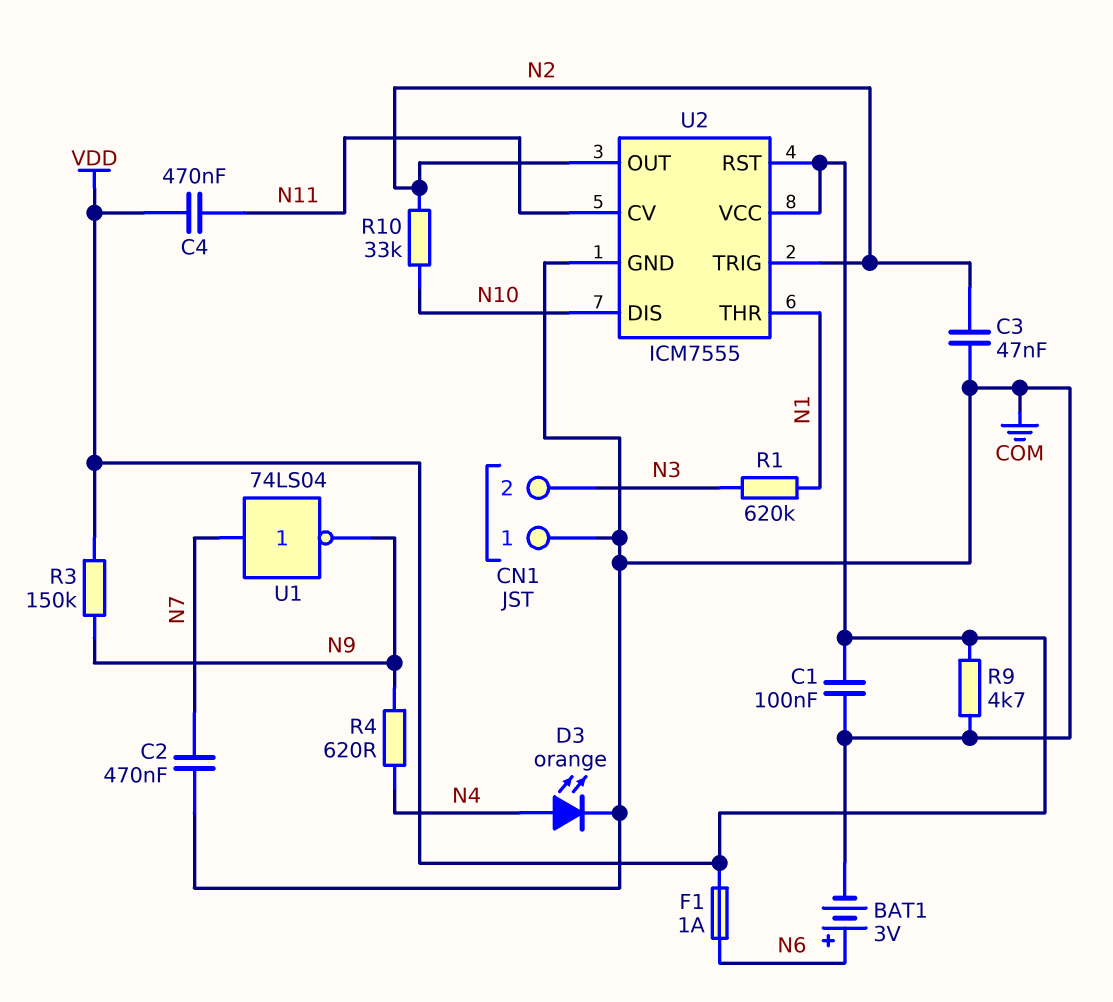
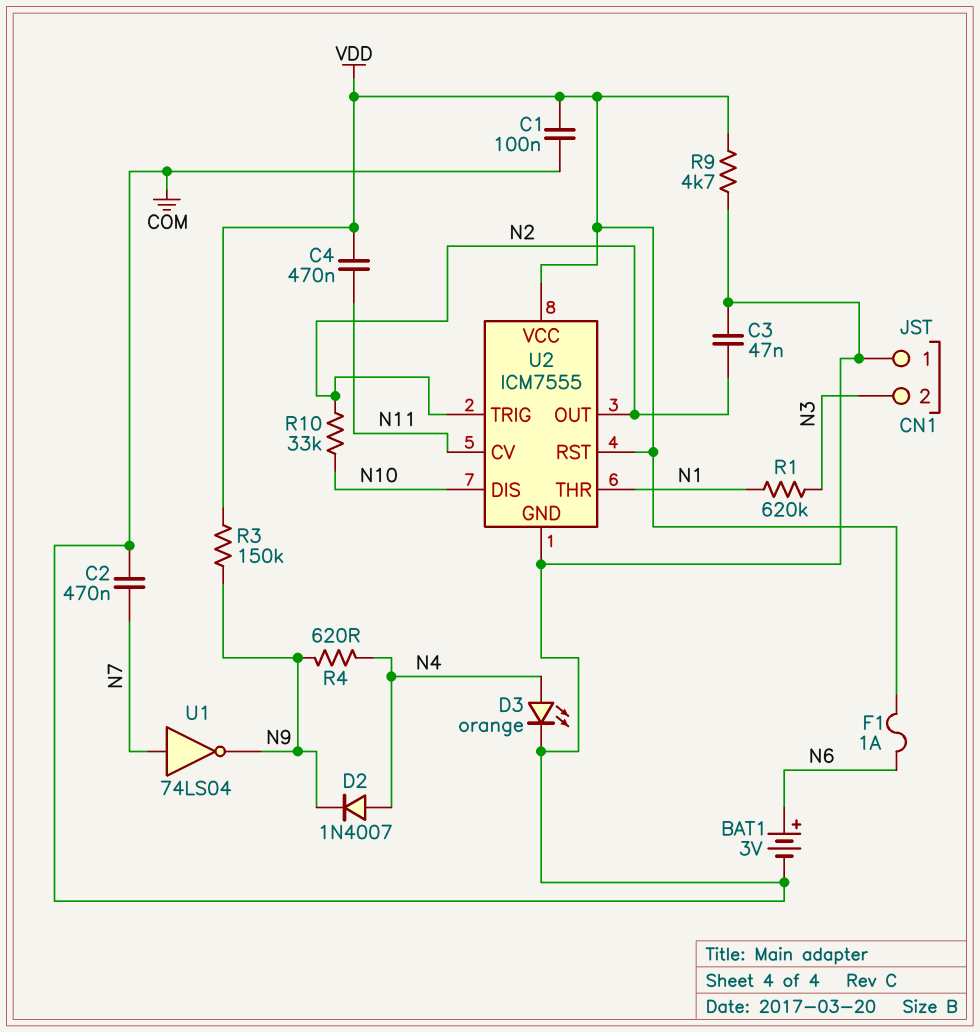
D2: none -> diode 1N4007 (A N4, K N9)

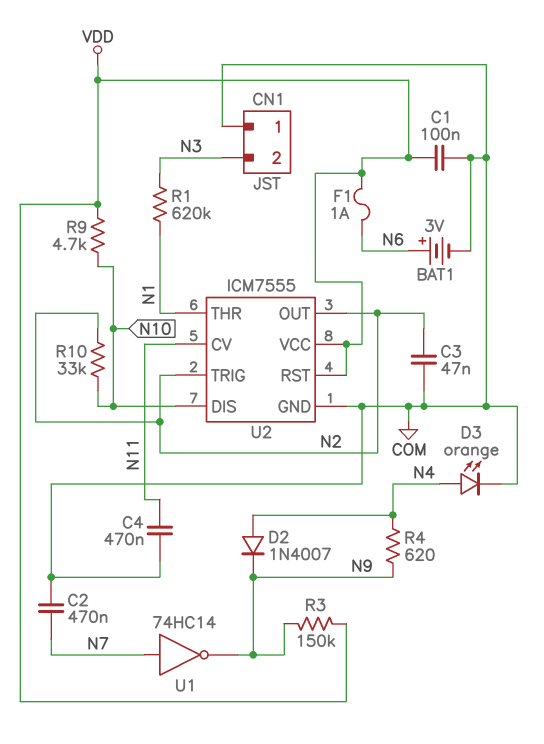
C4: 470nF (N11, VDD) -> 470nF (COM, N11)
R9: 4.7k (COM, VDD) -> 4.7k (N10, VDD)
U1: NOT 74LS04 (in N7, out N9) -> NOT 74HC14 (in N7, out N9)

